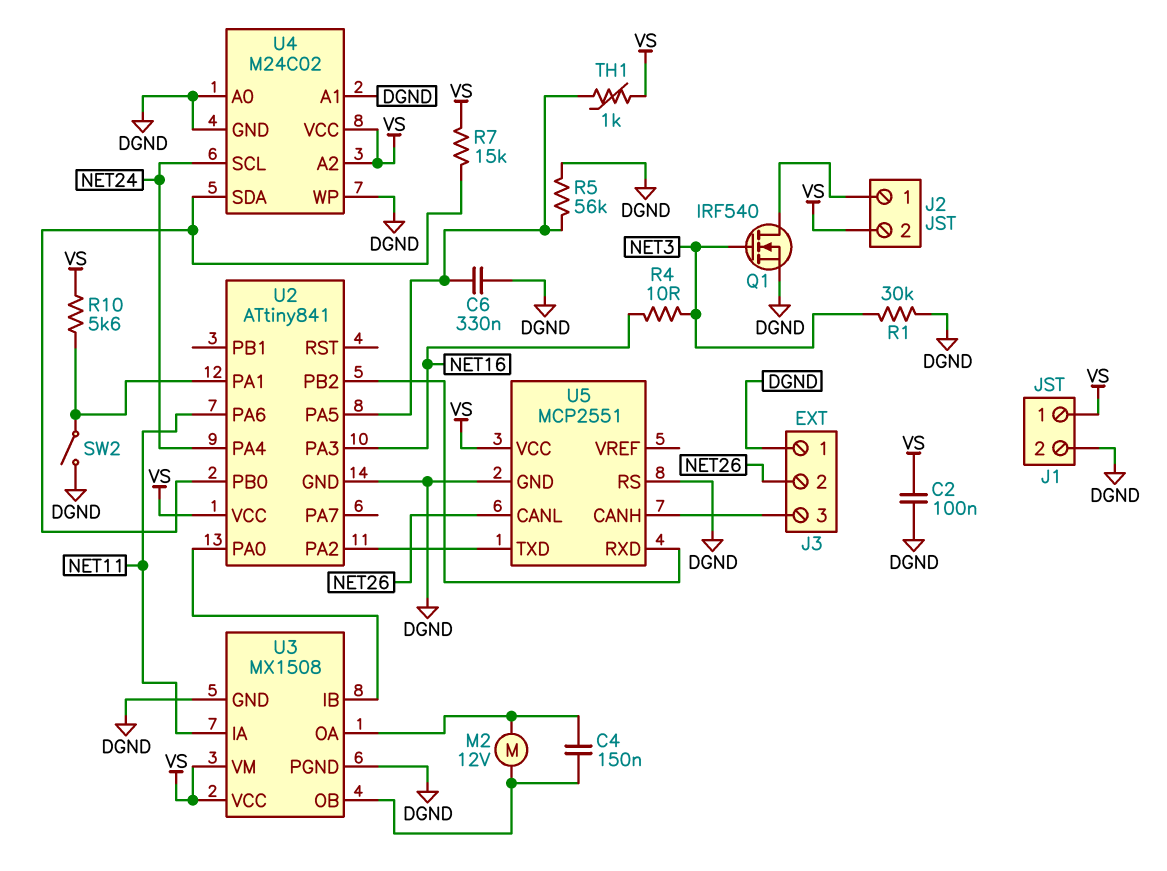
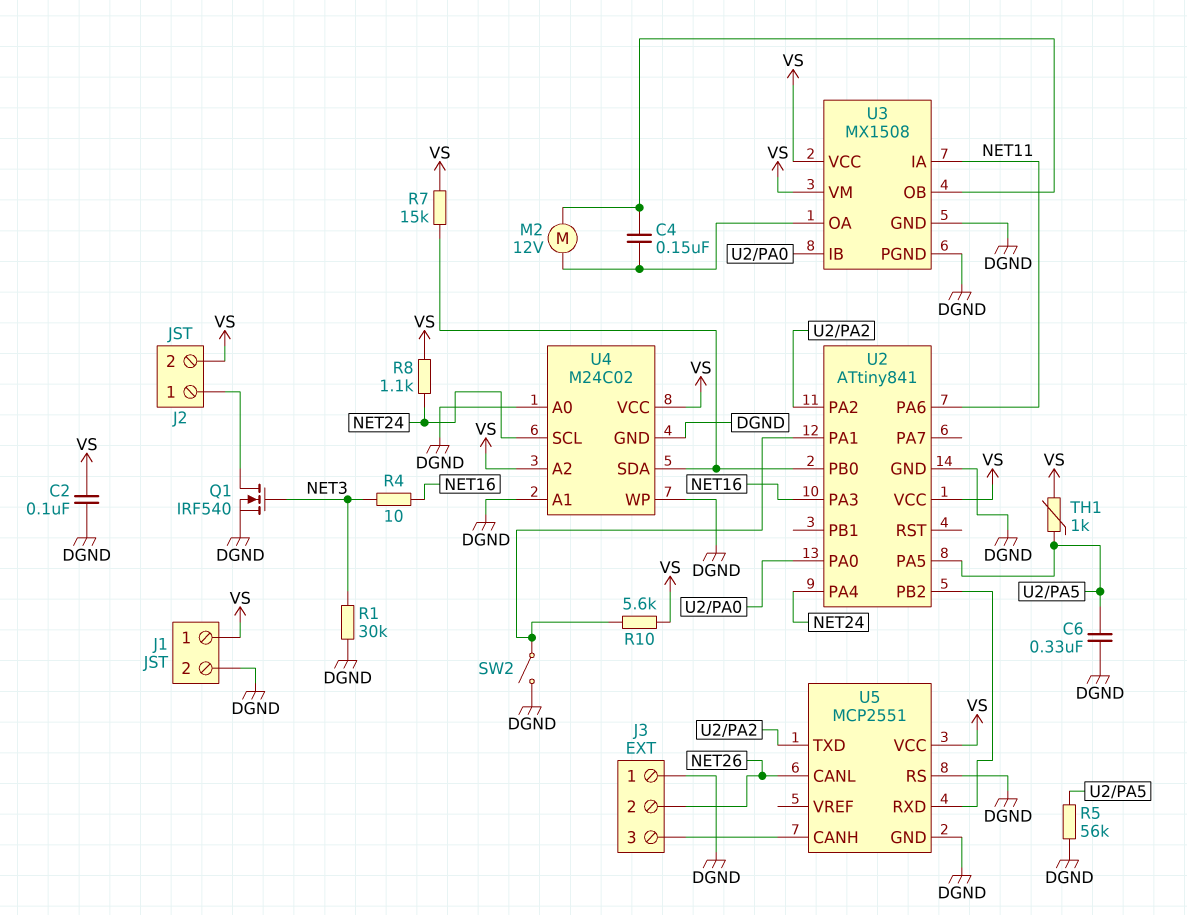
R8: none -> 1.1k (NET24, VS)

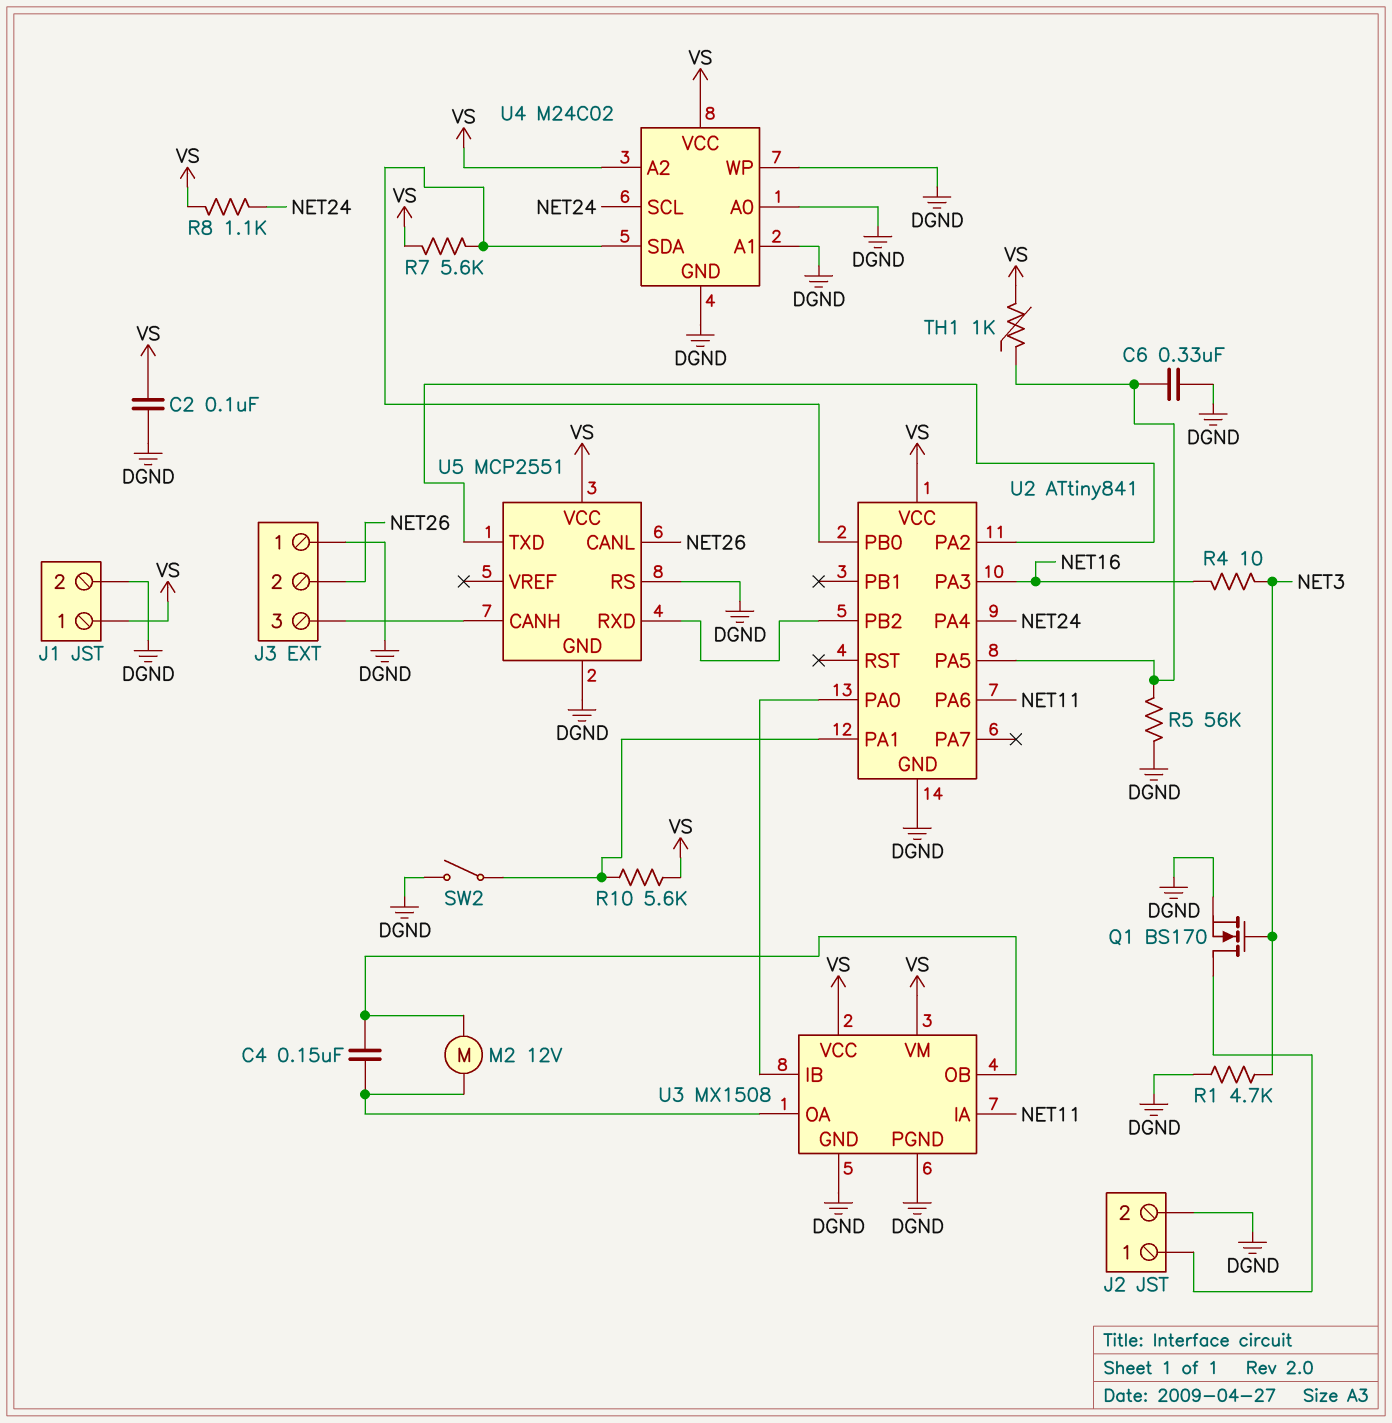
J2 pin 2: VS -> DGND
Q1: NMOS IRF540 (G NET3, D J2/1, S DGND) -> NMOS BS170 (G NET3, D J2/1, S DGND)
R1: 30k (DGND, NET3) -> 4.7k (DGND, NET3)
R7: 15k (U2/PB0, VS) -> 5.6k (U2/PB0, VS)

